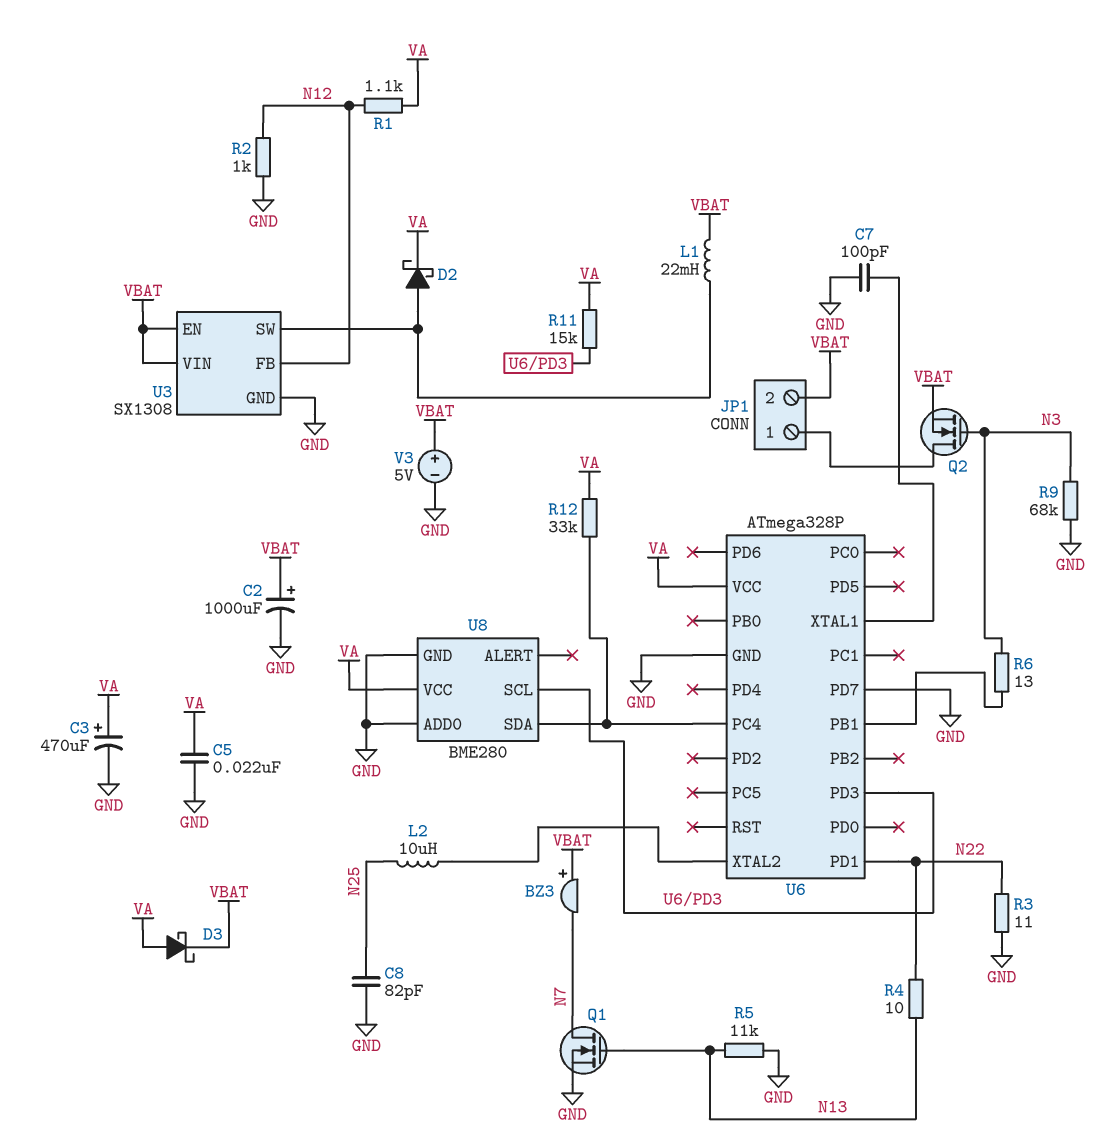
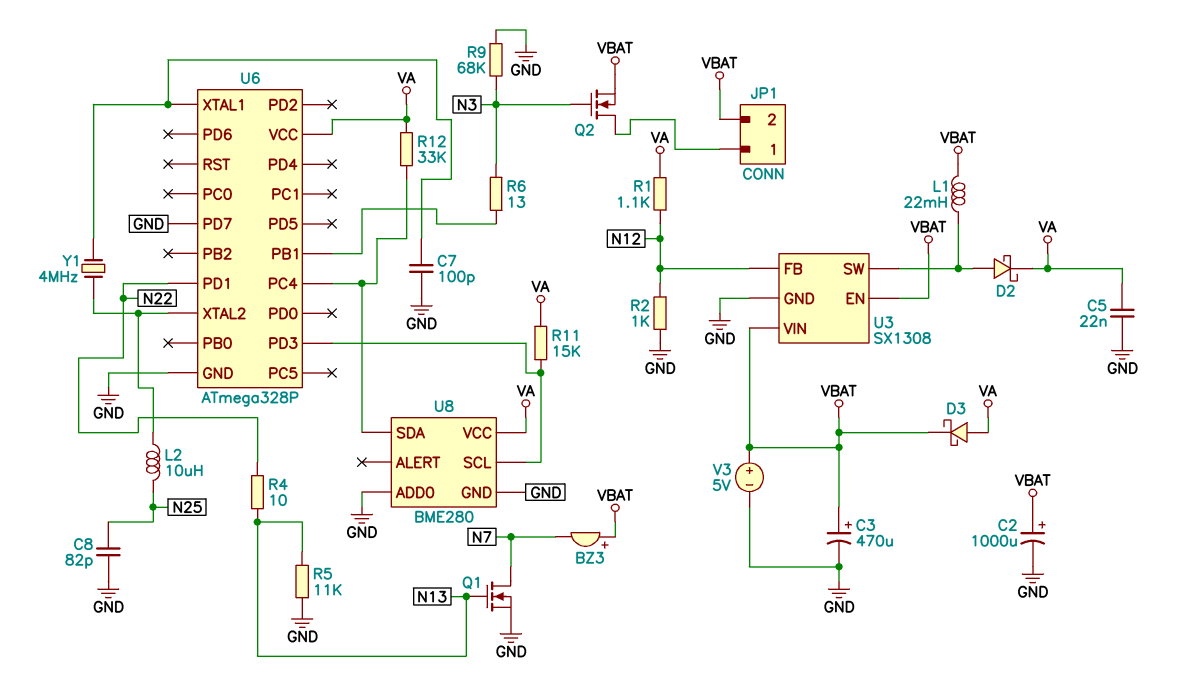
C3: 470uF (plus VA, minus GND) -> 470uF (plus VBAT, minus GND)
R3: 11 (GND, N22) -> none
Y1: none -> 4MHz (U6/XTAL1, U6/XTAL2)

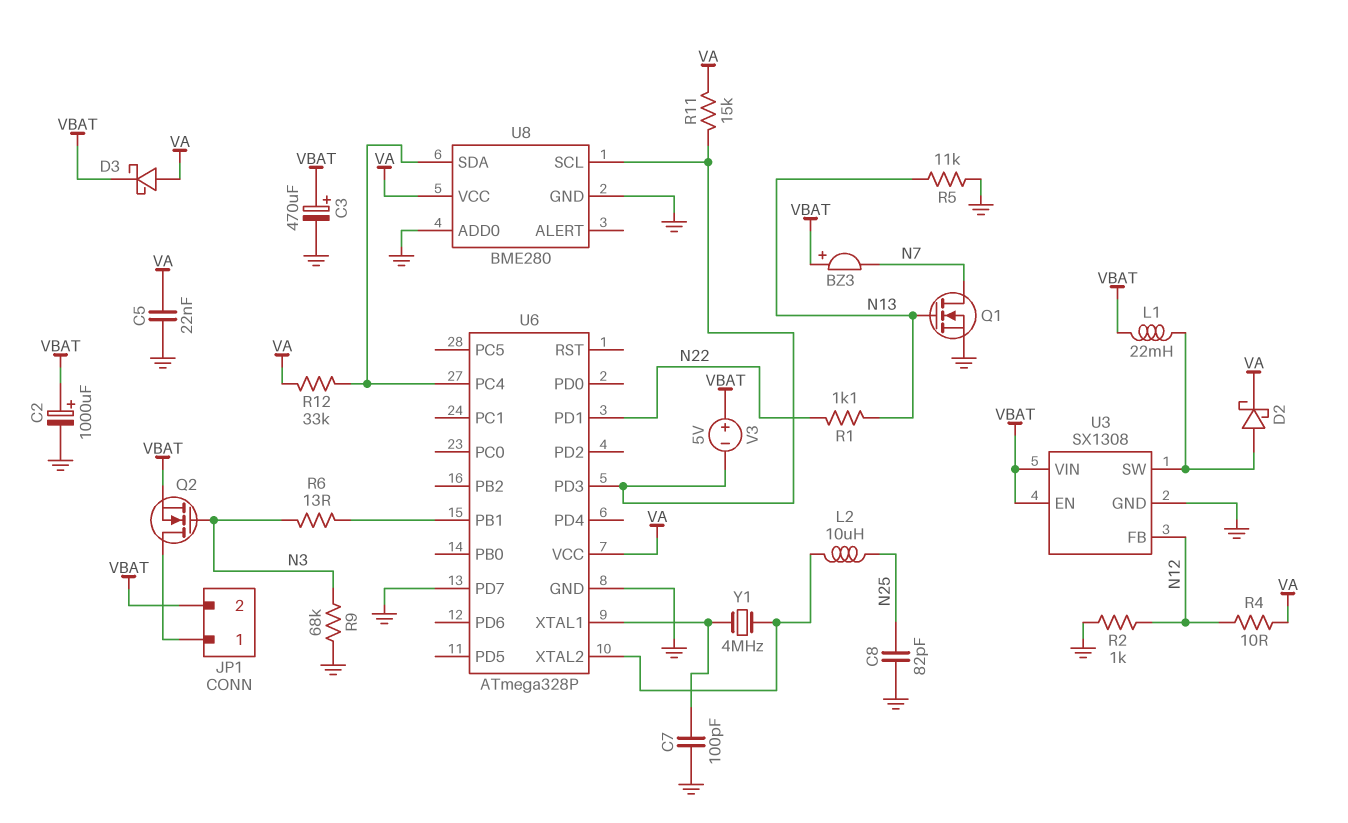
R1: 1.1k (N12, VA) -> 1.1k (N13, N22)
R4: 10 (N13, N22) -> 10 (N12, VA)
V3: 5V (plus VBAT, minus GND) -> 5V (plus VBAT, minus U6/PD3)

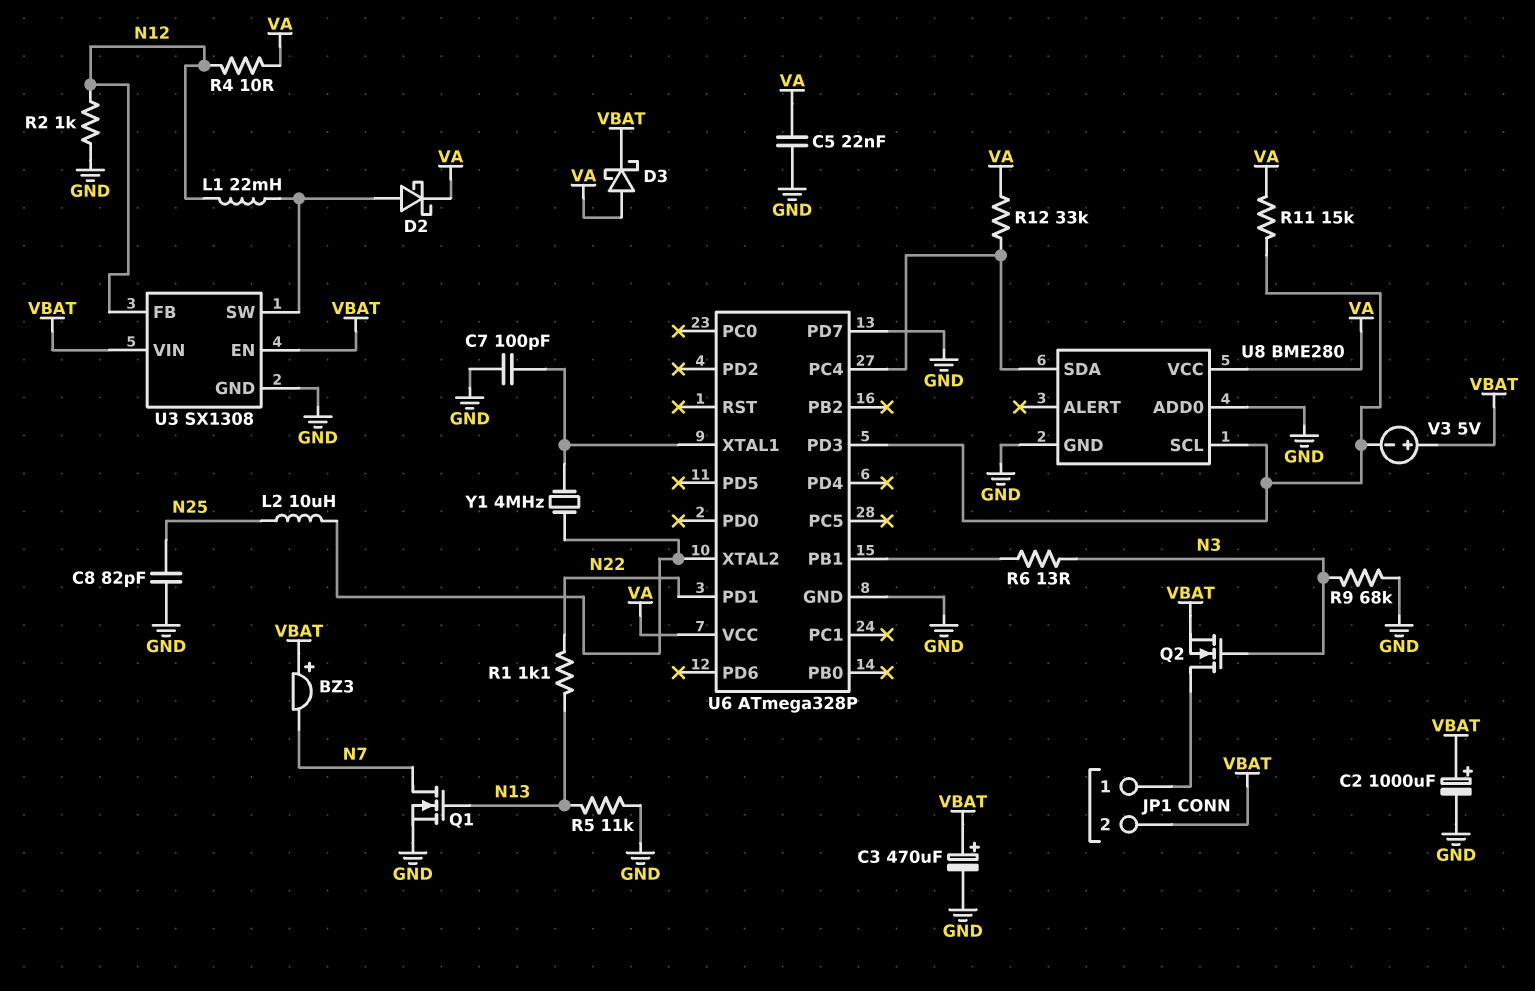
L1: 22mH (U3/SW, VBAT) -> 22mH (N12, U3/SW)

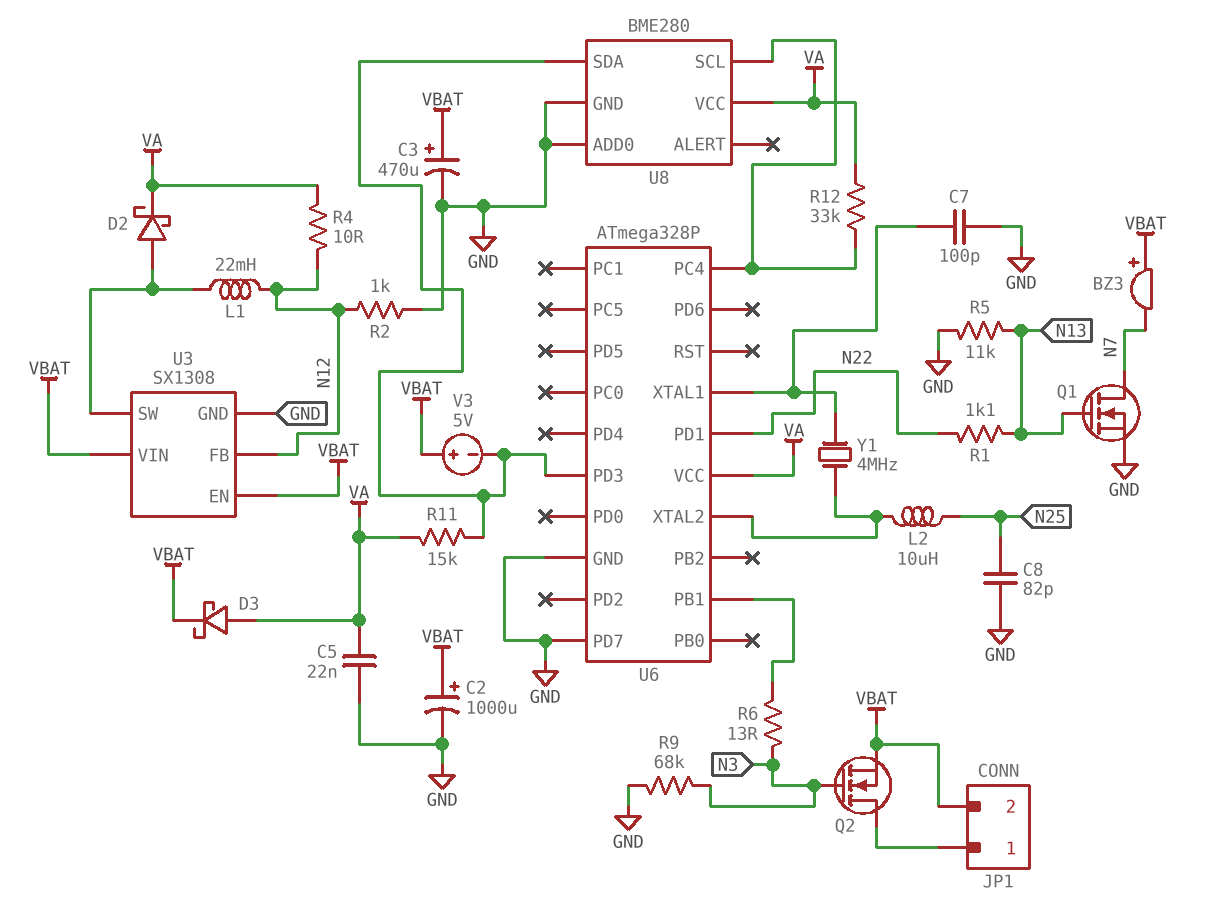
U8 pin SCL: U6/PD3 -> U6/PC4
U8 pin SDA: U6/PC4 -> U6/PD3

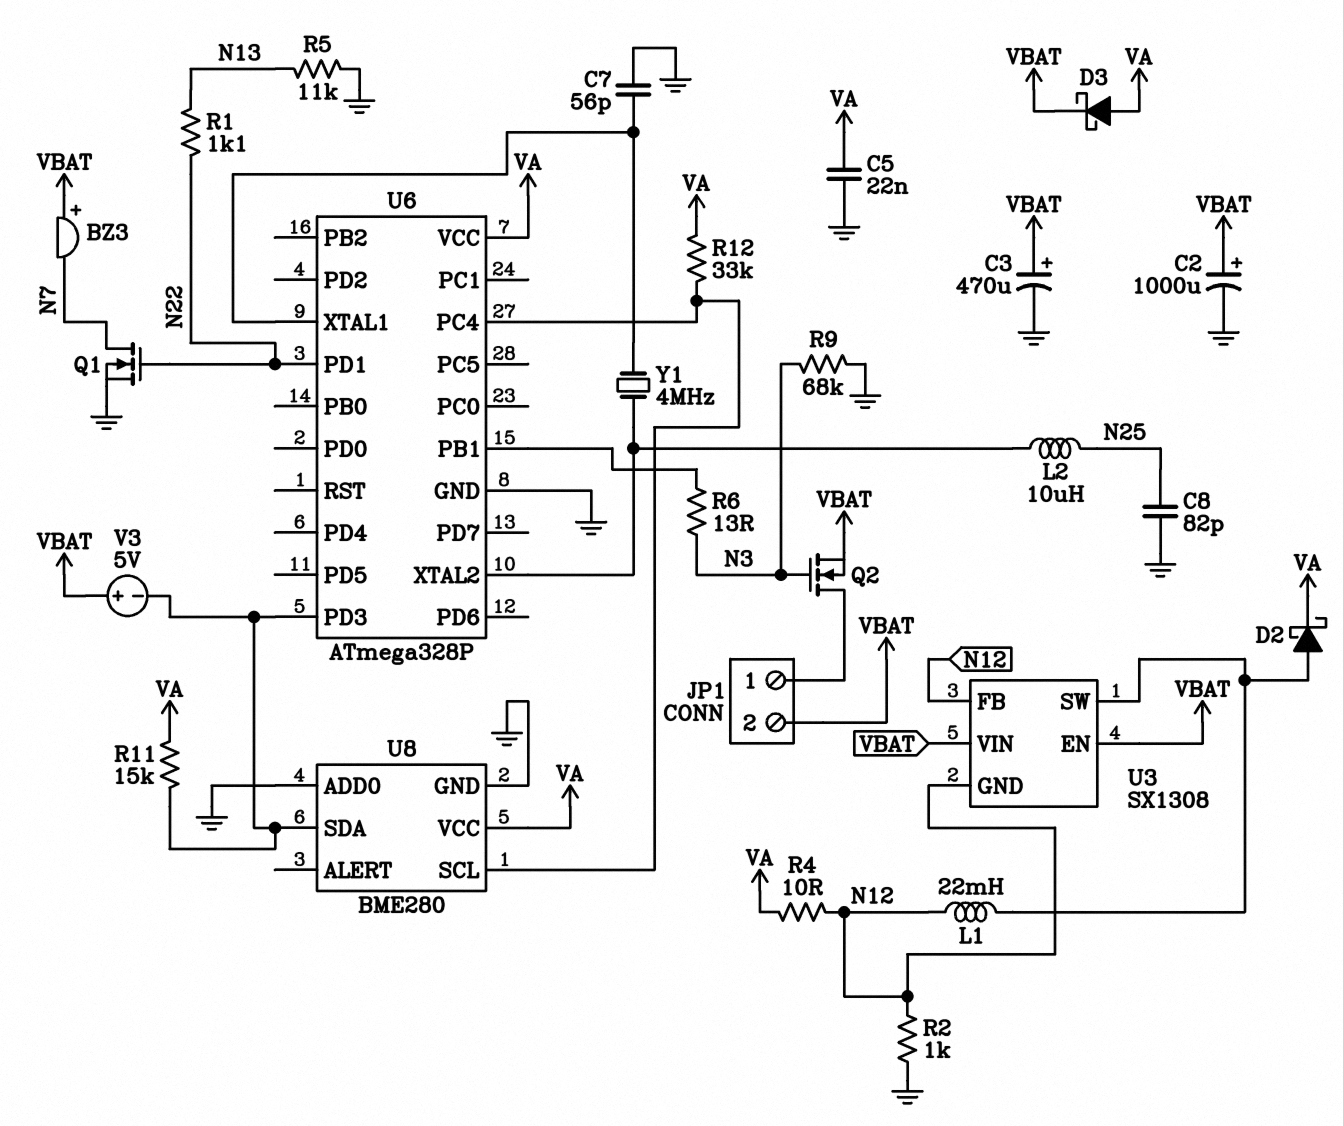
C7: 100pF (GND, U6/XTAL1) -> 56pF (GND, U6/XTAL1)
Q1: NMOS (G N13, D N7, S GND) -> NMOS (G N22, D N7, S GND)
U3 pin GND: GND -> N12
U6 pin PD7: GND -> none

